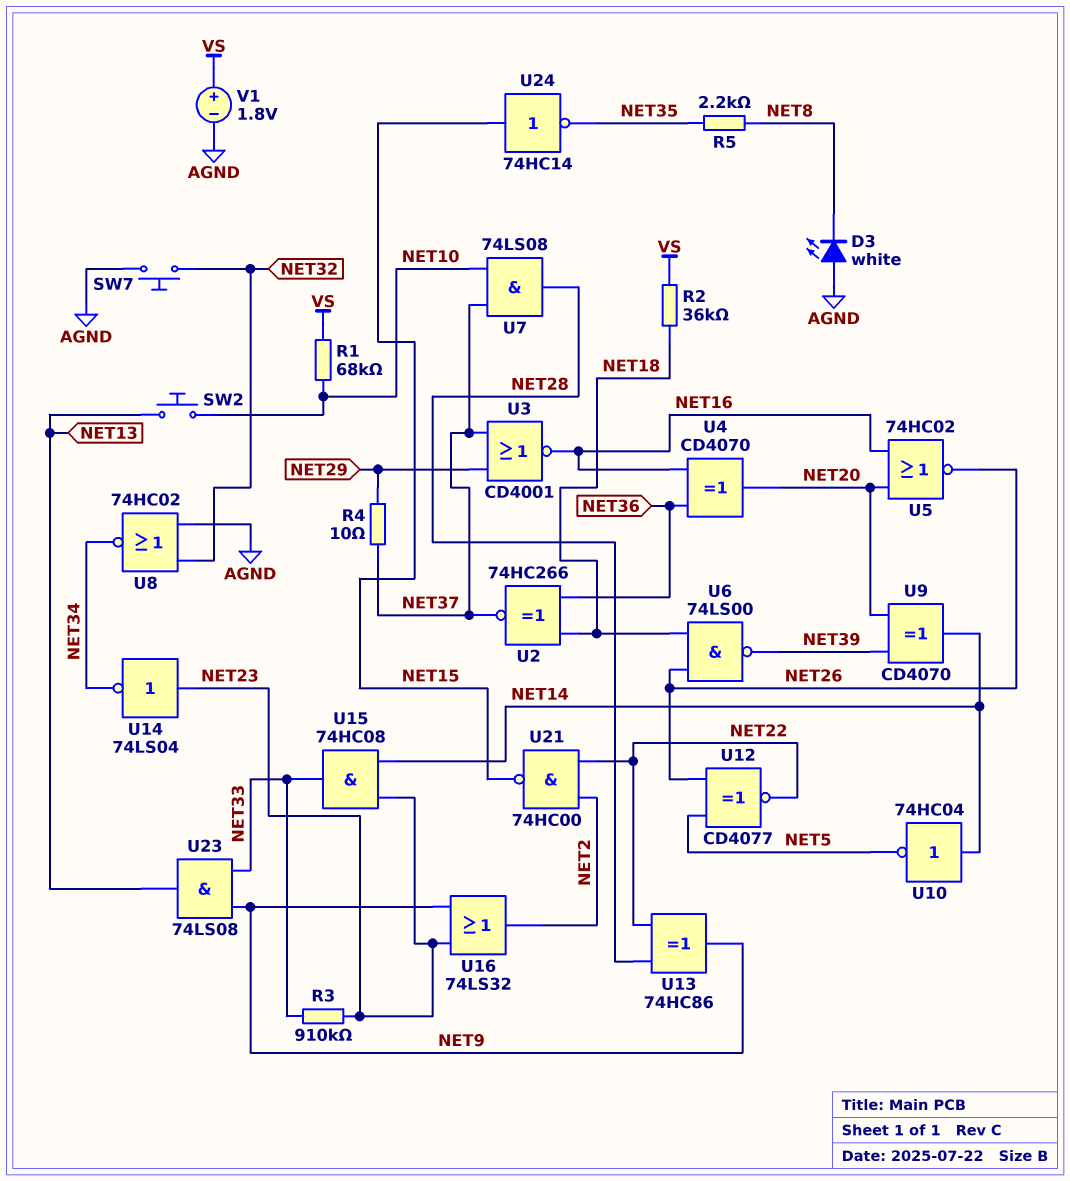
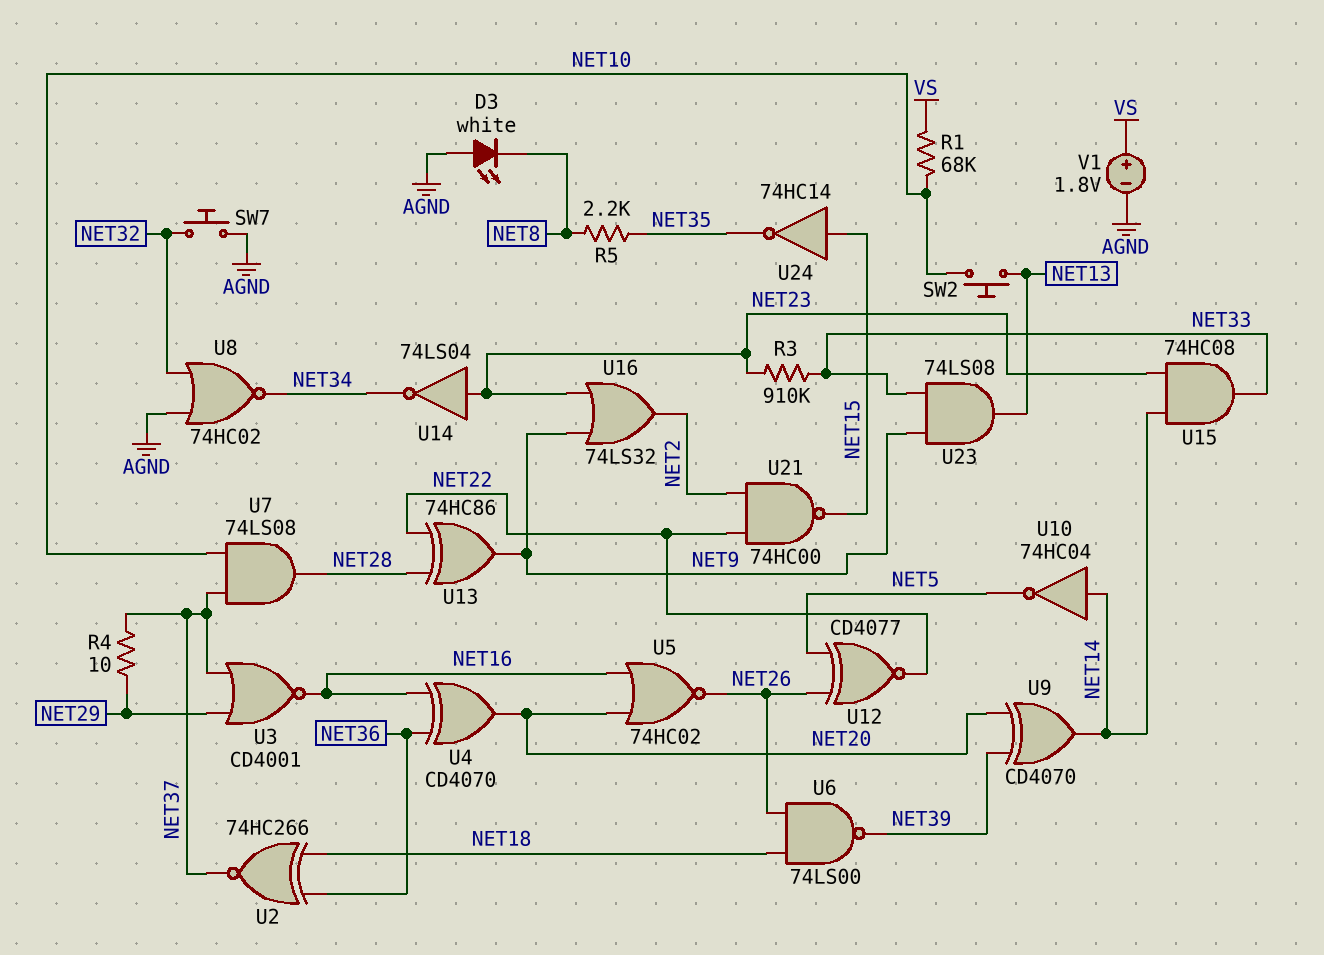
R2: 36k (NET18, VS) -> none

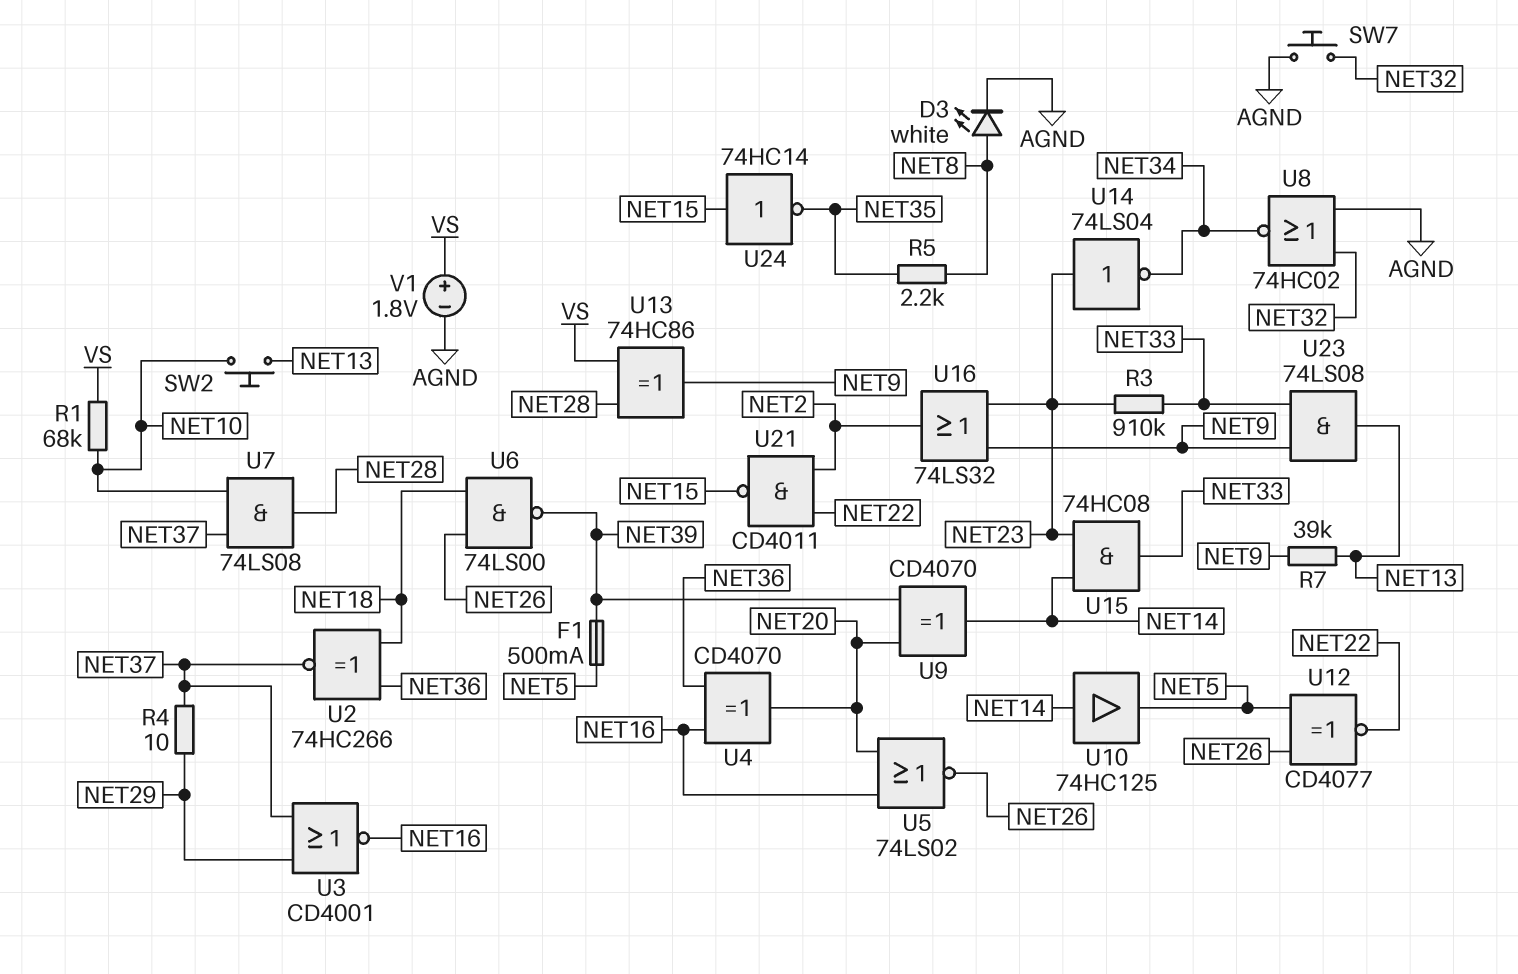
D3: LED white (A AGND, K NET8) -> LED white (A NET8, K AGND)
F1: none -> 500mA (NET5, NET39)
R7: none -> 39k (NET9, NET13)
U5: NOR 74HC02 (in NET16, in NET20, out NET26) -> NOR 74LS02 (in NET16, in NET20, out NET26)
U10: NOT 74HC04 (in NET14, out NET5) -> buffer 74HC125 (in NET14, out NET5)
U13: XOR 74HC86 (in NET22, in NET28, out NET9) -> XOR 74HC86 (in NET28, in VS, out NET9)
U21: NAND 74HC00 (in NET2, in NET22, out NET15) -> NAND CD4011 (in NET2, in NET22, out NET15)

